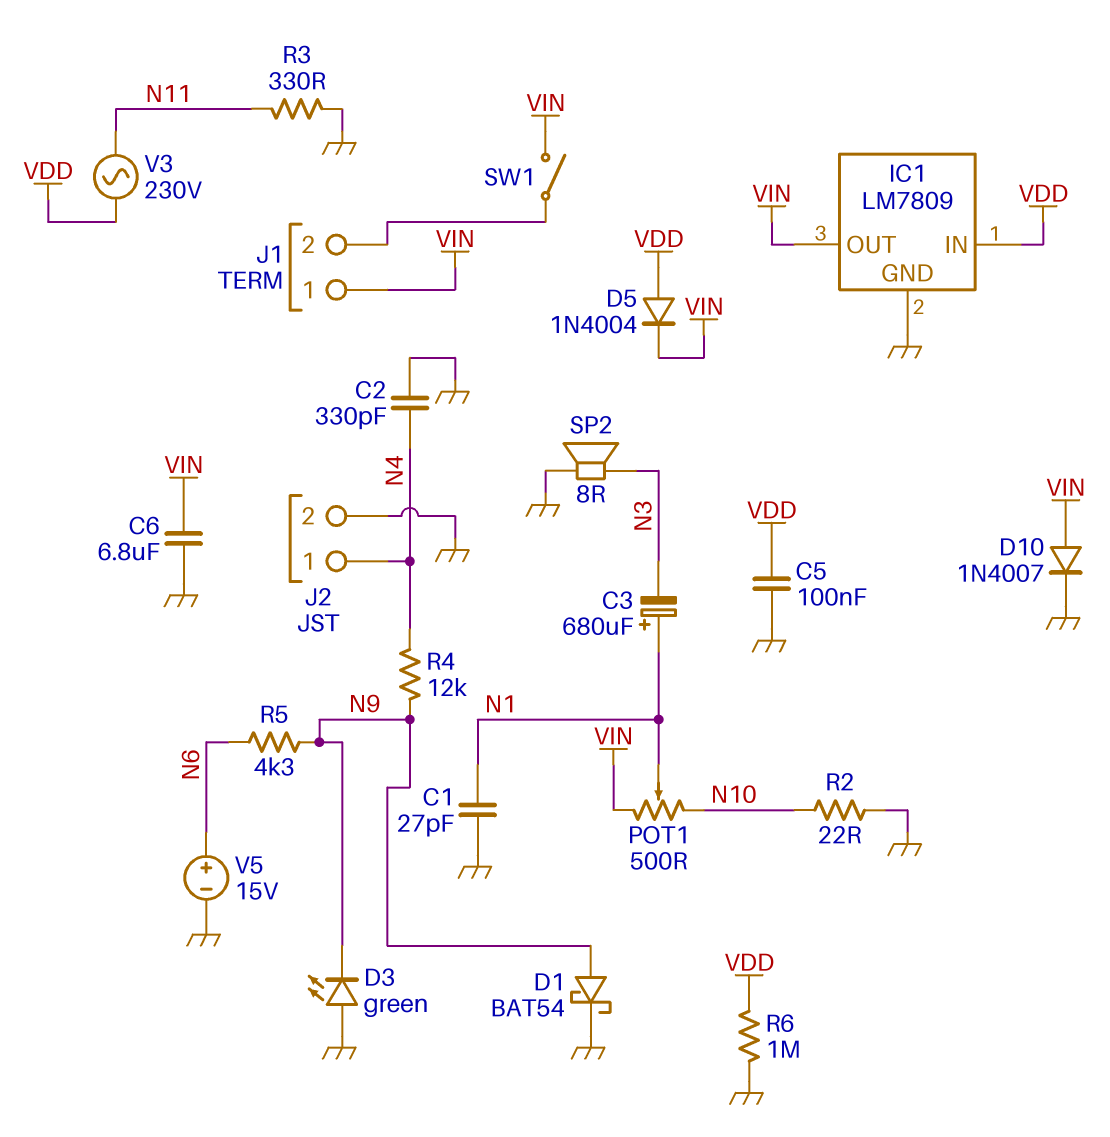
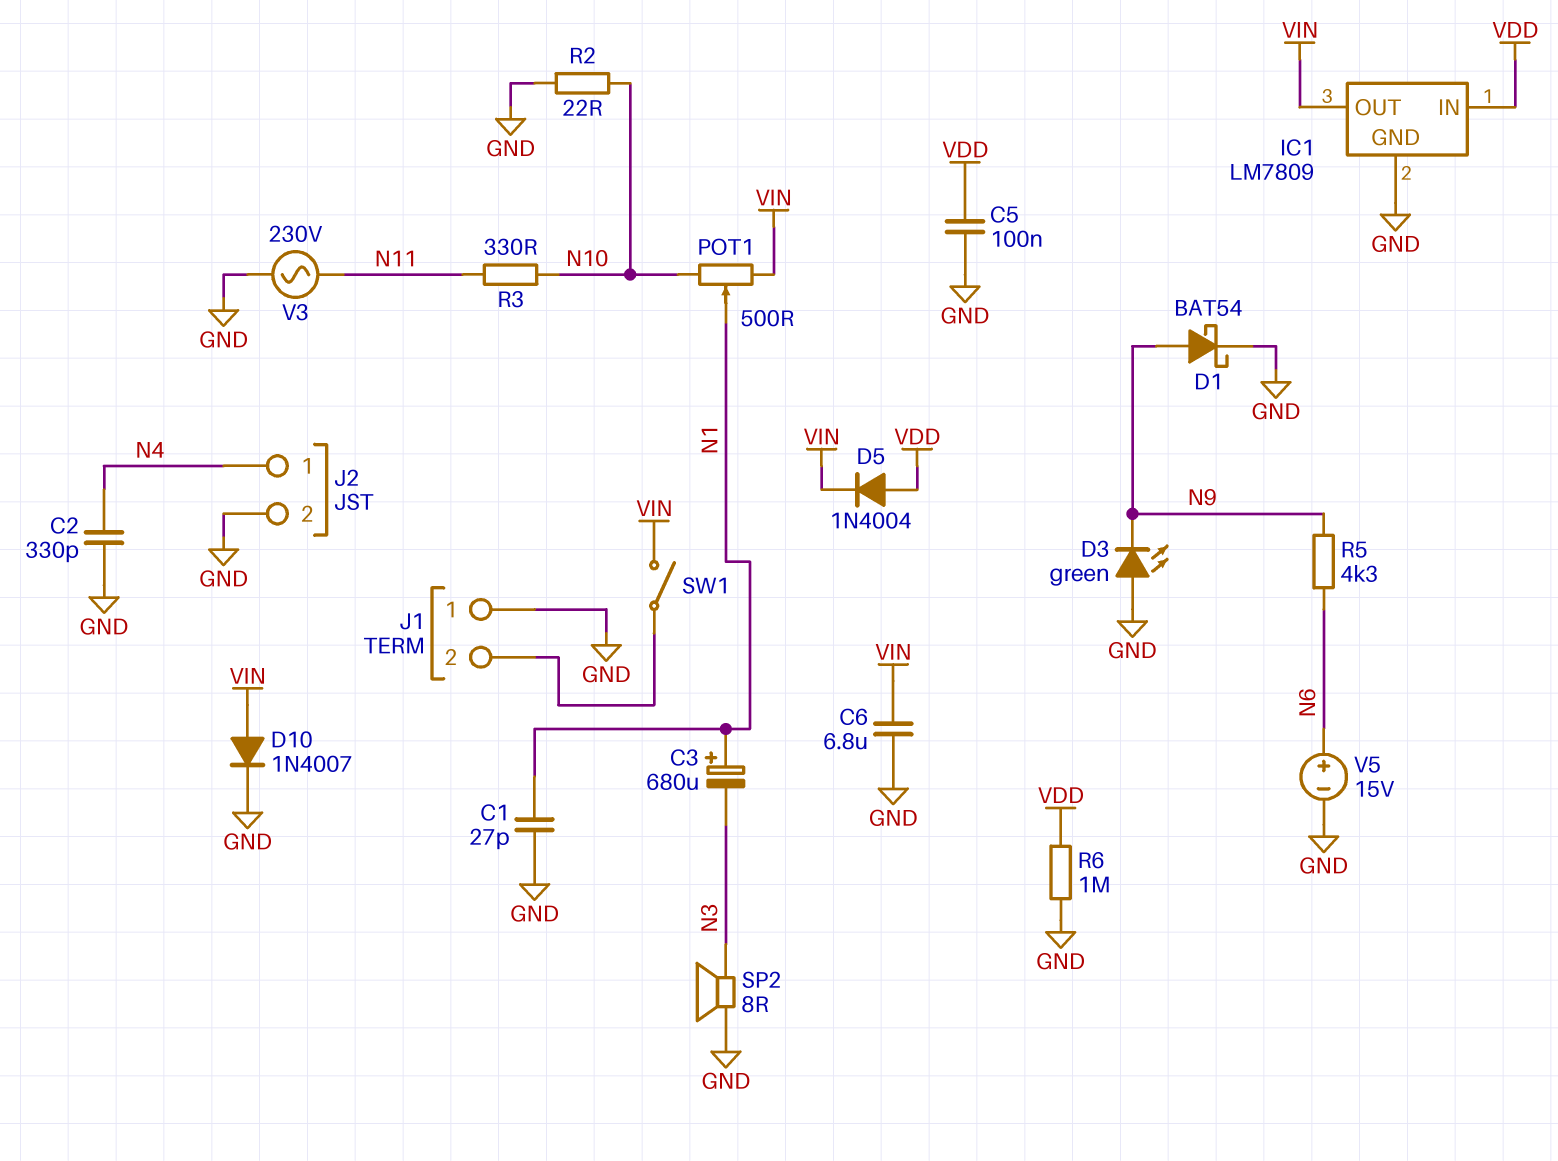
J1 pin 1: VIN -> GND
R3: 330 (GND, N11) -> 330 (N10, N11)
R4: 12k (N4, N9) -> none
V3: AC 230V (N11, VDD) -> AC 230V (GND, N11)

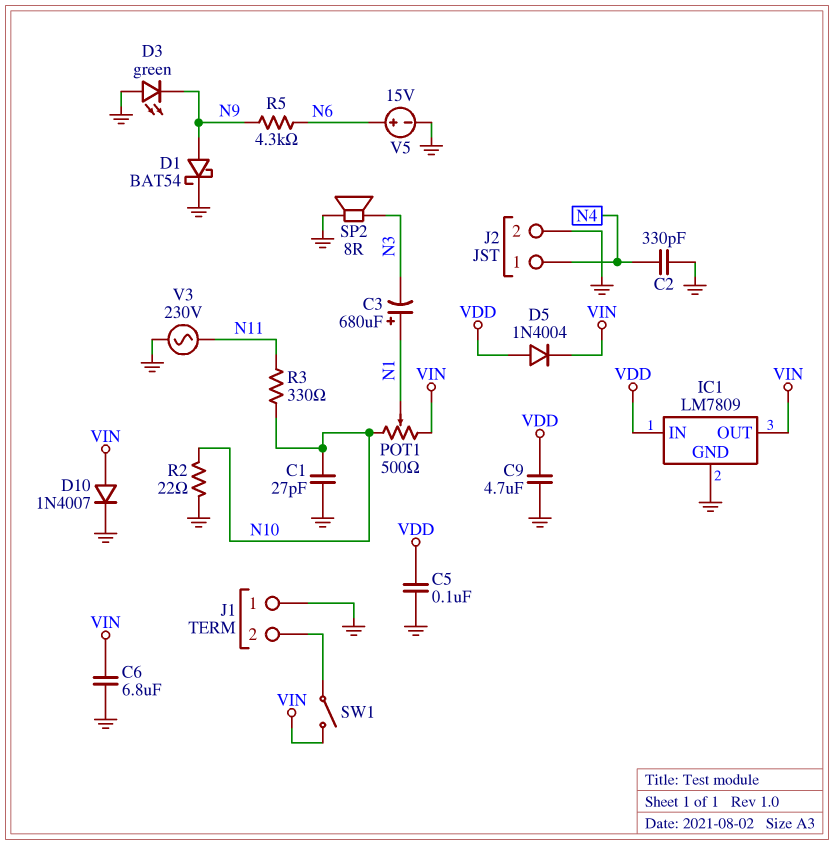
C1: 27pF (GND, N1) -> 27pF (GND, N10)
C9: none -> 4.7uF (GND, VDD)
R6: 1M (GND, VDD) -> none

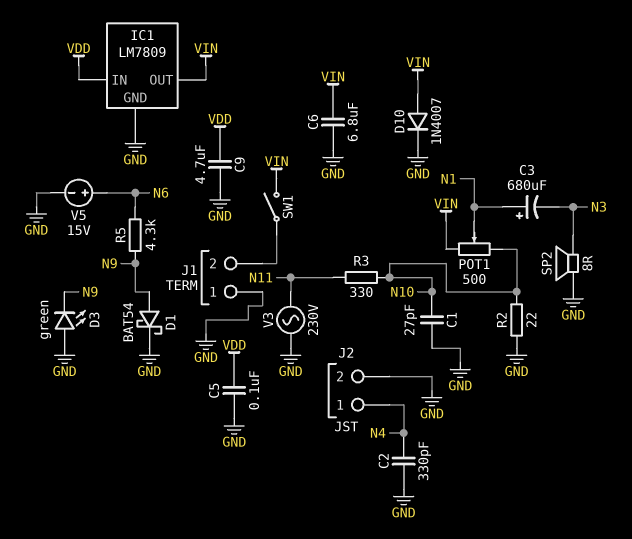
D5: diode 1N4004 (A VDD, K VIN) -> none

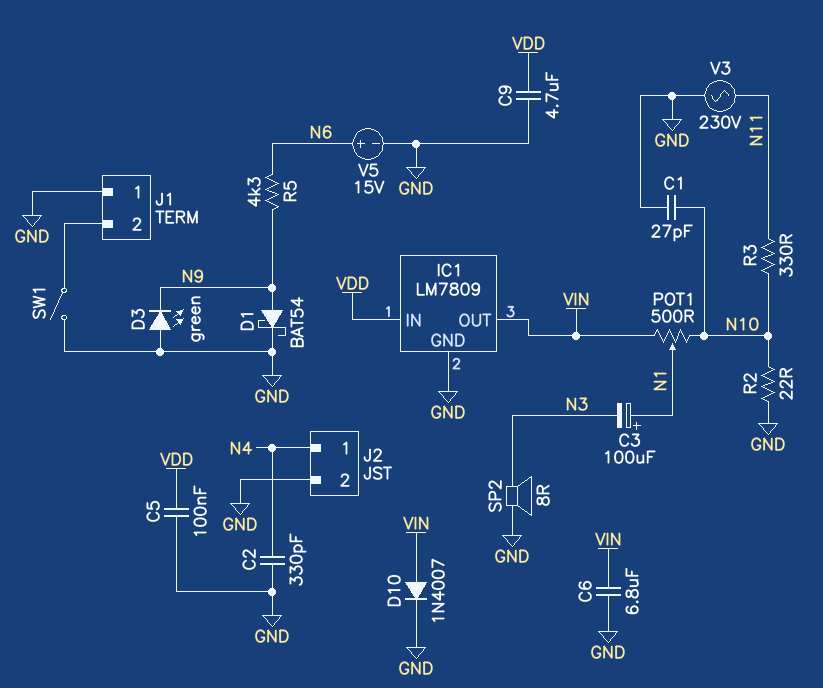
C3: 680uF (plus N1, minus N3) -> 100uF (plus N1, minus N3)
SW1: switch (J1/2, VIN) -> switch (GND, J1/2)

